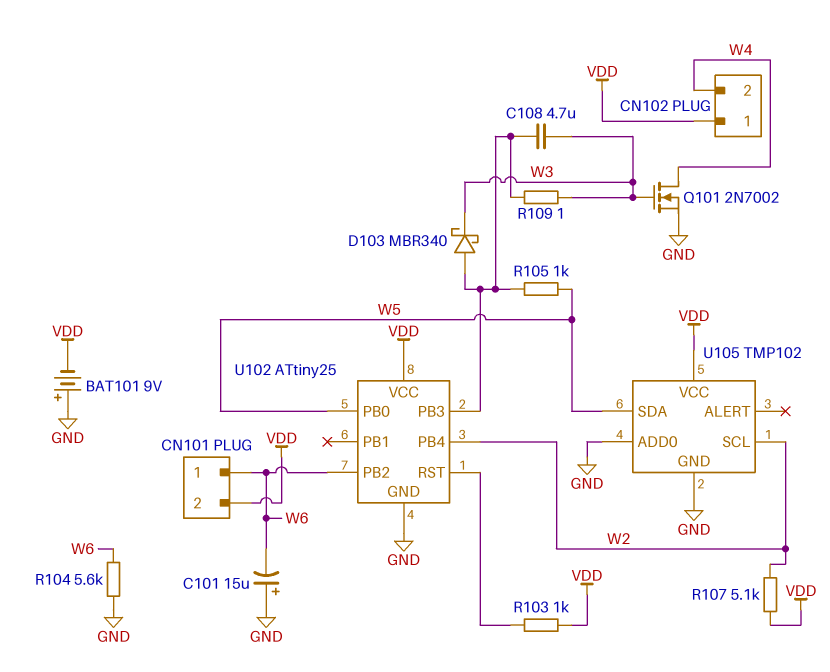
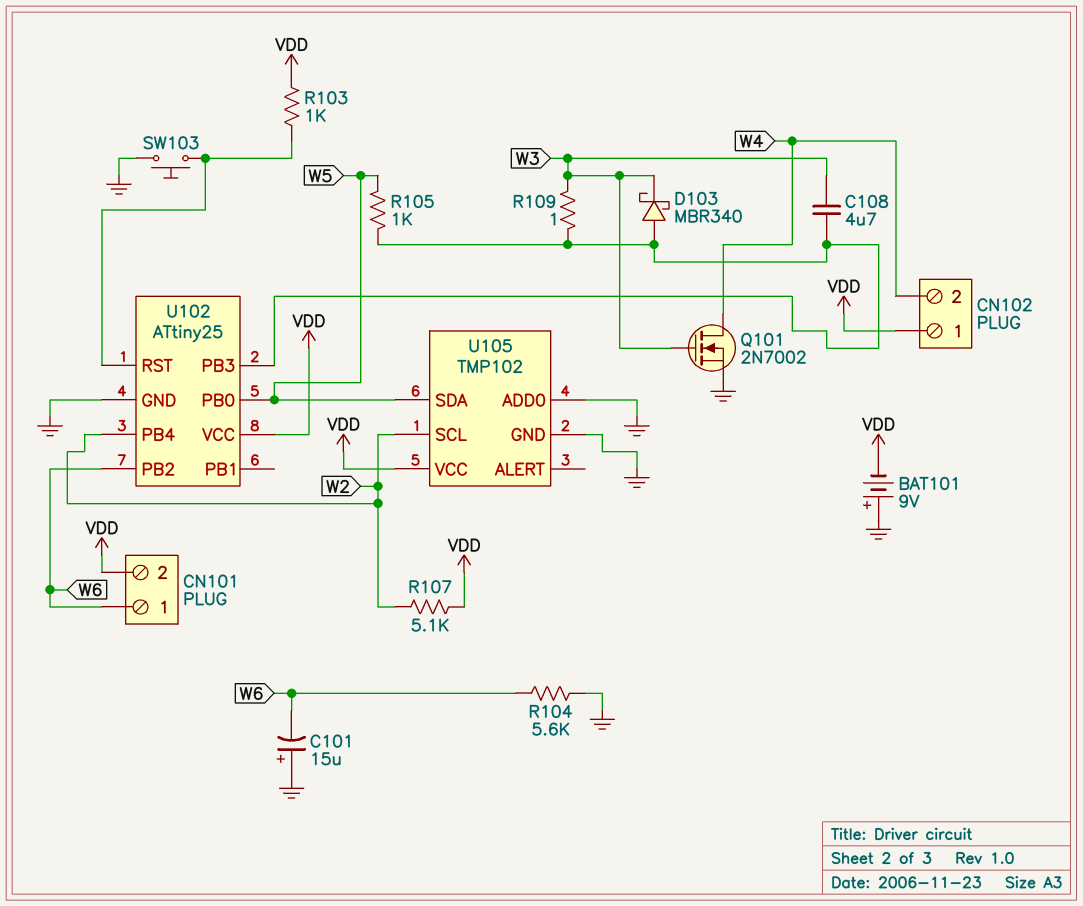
SW103: none -> button (GND, U102/RST)

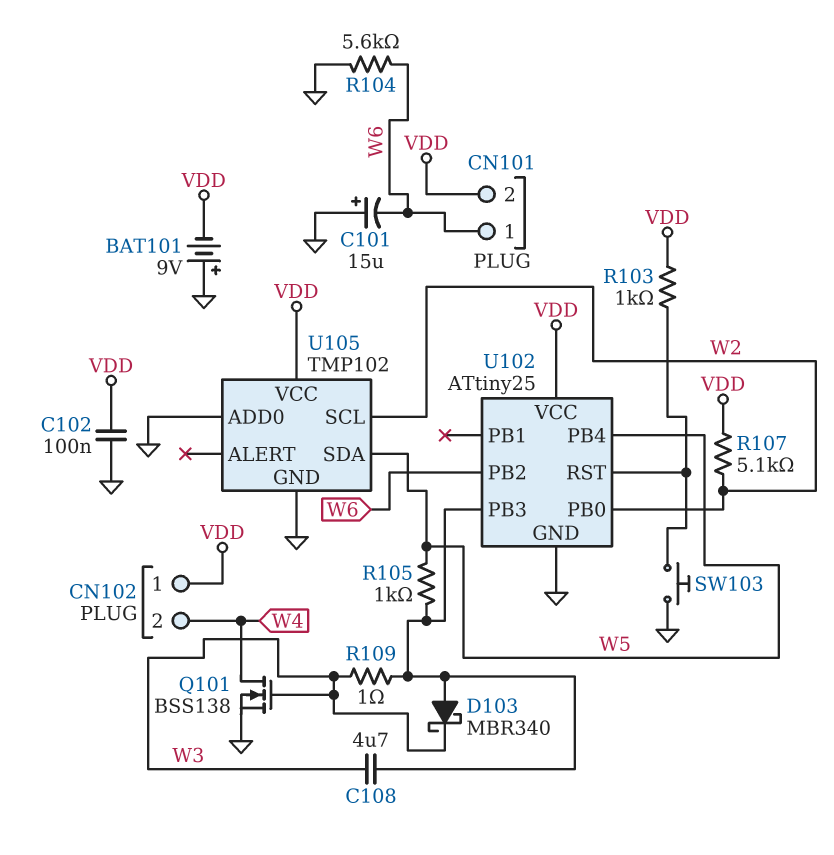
C102: none -> 100nF (GND, VDD)
Q101: NMOS 2N7002 (G W3, D W4, S GND) -> NMOS BSS138 (G W3, D W4, S GND)
U102 pin PB0: W5 -> W2
U102 pin PB4: W2 -> W5

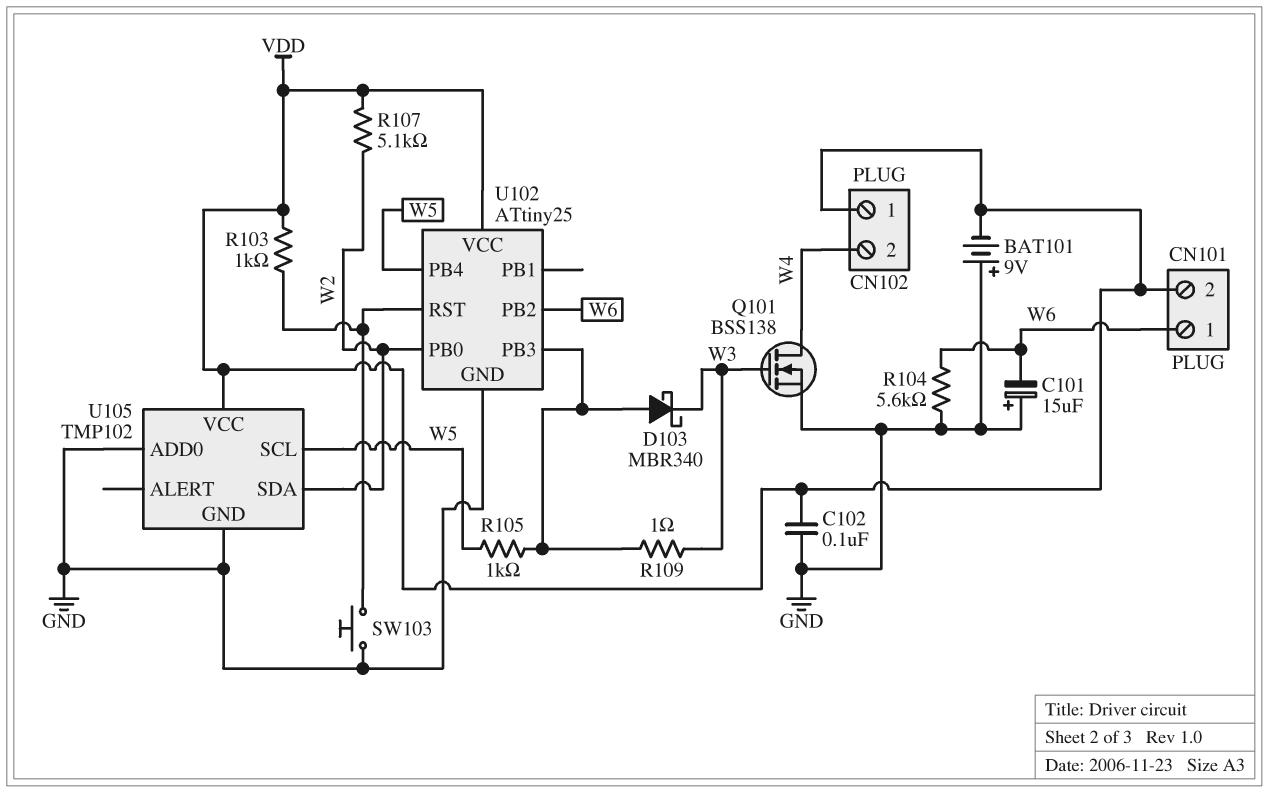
C108: 4.7uF (U102/PB3, W3) -> none
U105 pin SCL: W2 -> W5
U105 pin SDA: W5 -> W2

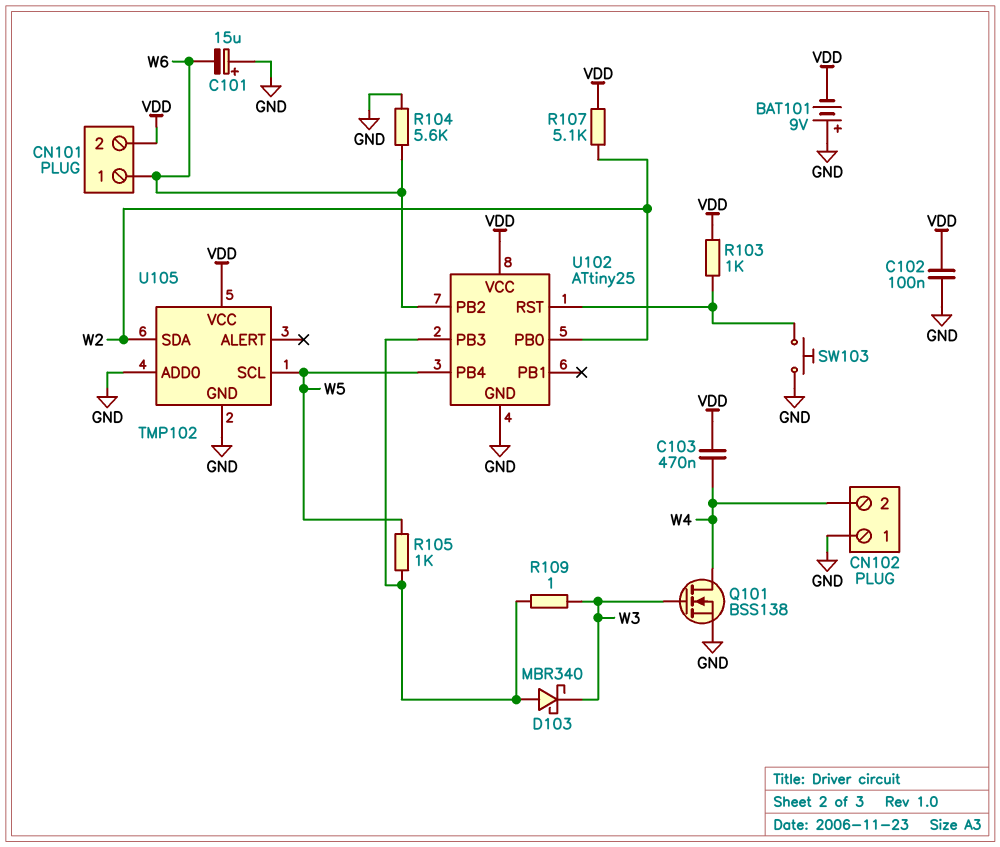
C103: none -> 470nF (VDD, W4)
CN102 pin 1: VDD -> GND

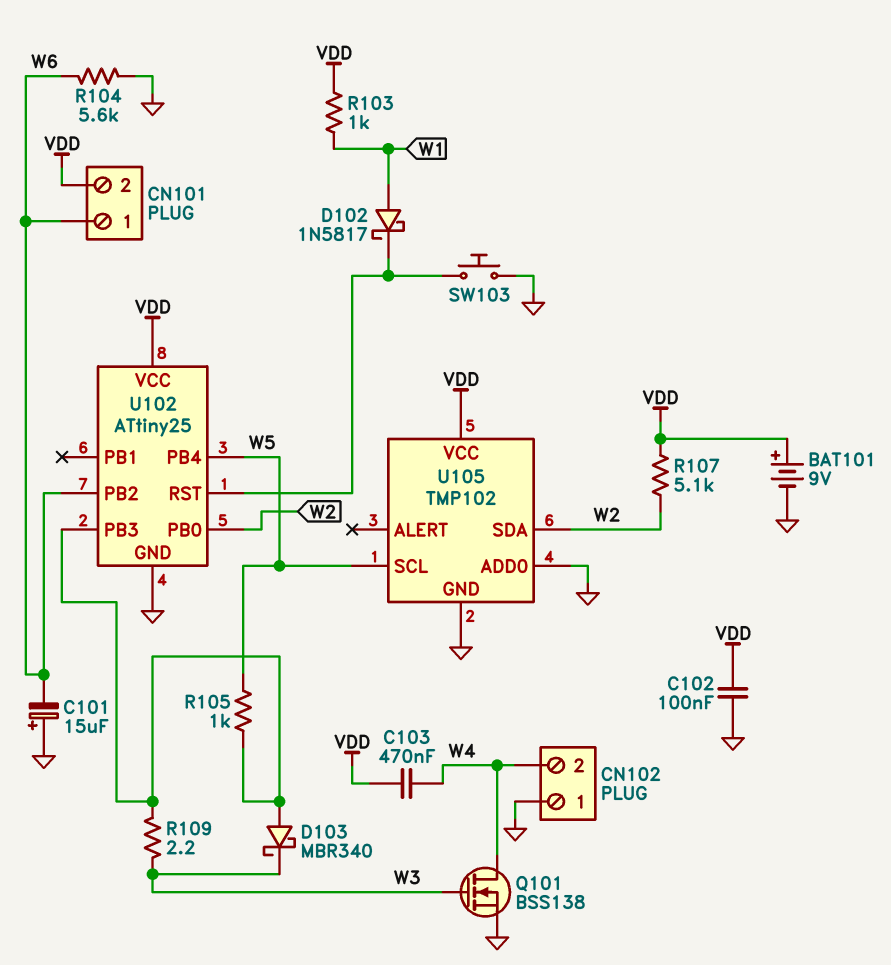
BAT101: 9V (plus GND, minus VDD) -> 9V (plus VDD, minus GND)
D102: none -> schottky 1N5817 (A W1, K U102/RST)
R103: 1k (U102/RST, VDD) -> 1k (VDD, W1)
R109: 1 (U102/PB3, W3) -> 2.2 (U102/PB3, W3)

